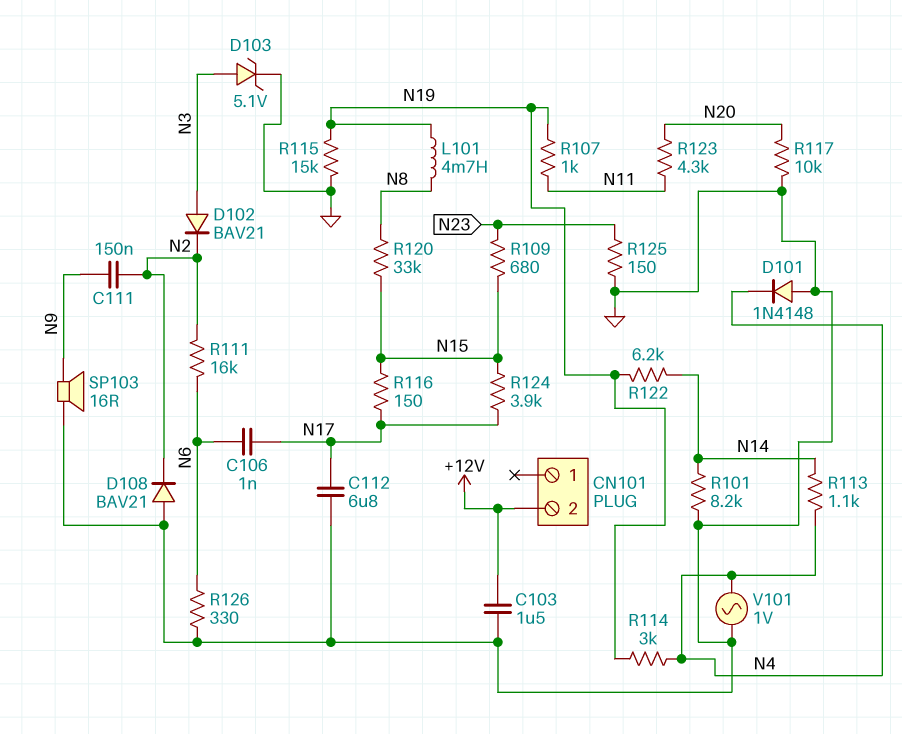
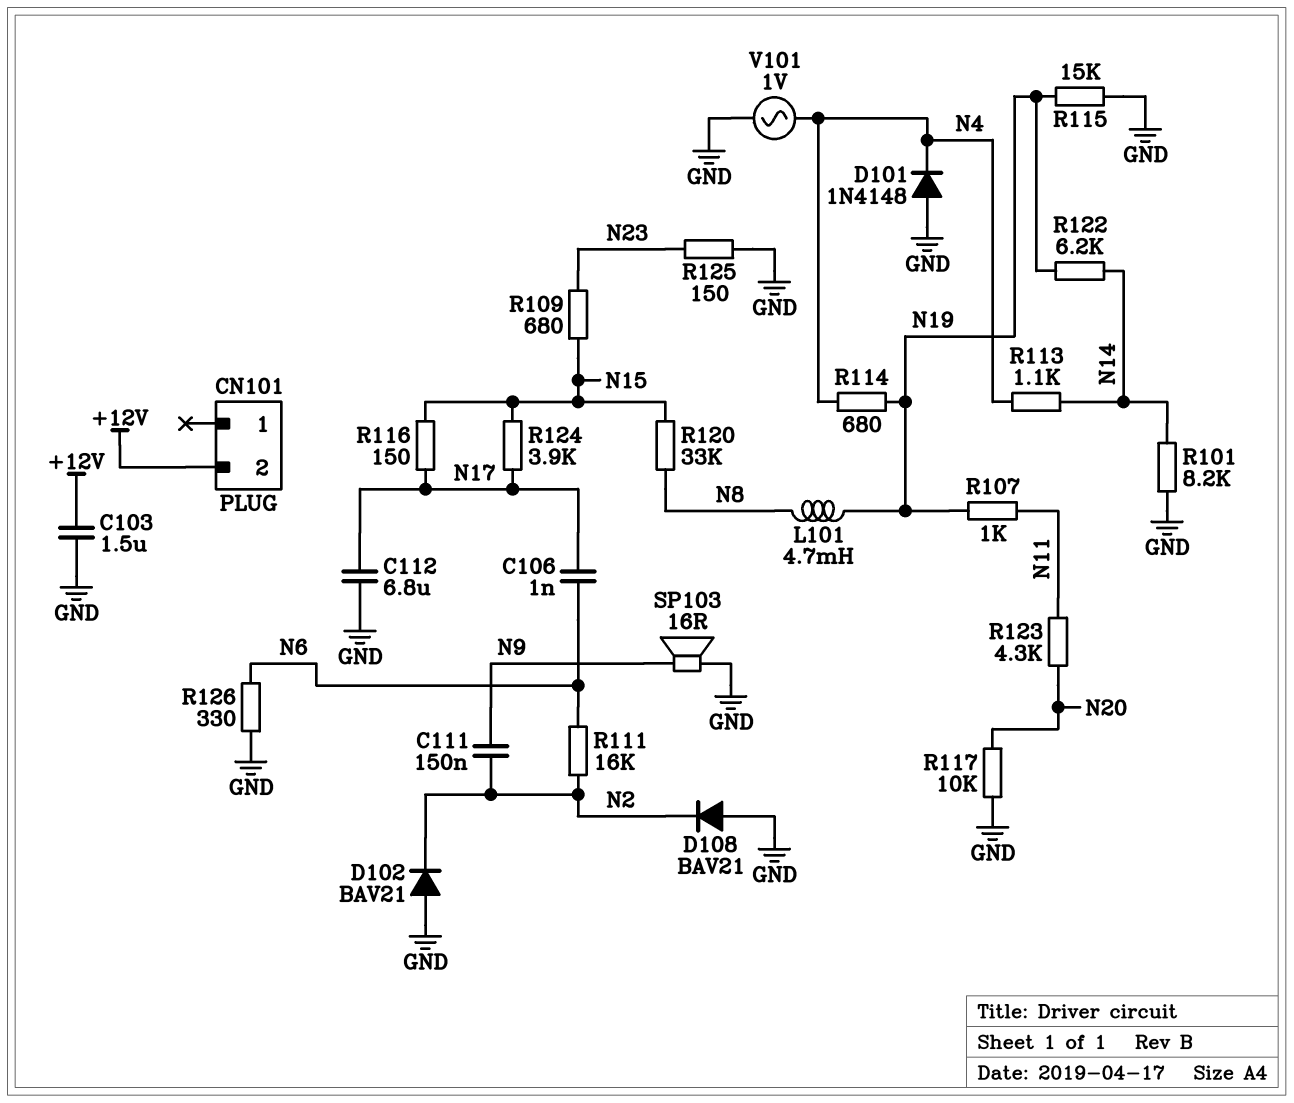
D102: diode BAV21 (A N3, K N2) -> diode BAV21 (A GND, K N2)
D103: zener 5.1V (A N3, K GND) -> none
R114: 3k (N4, N19) -> 680 (N4, N19)

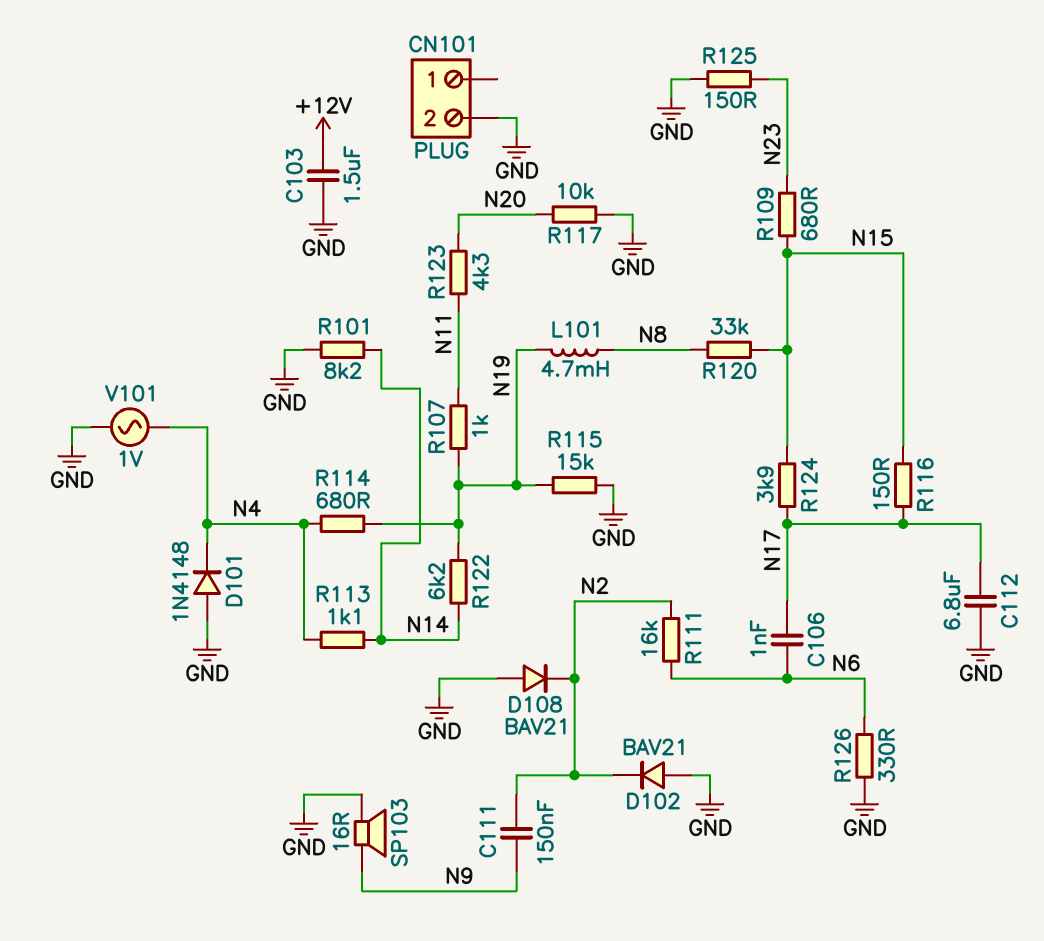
CN101 pin 2: +12V -> GND

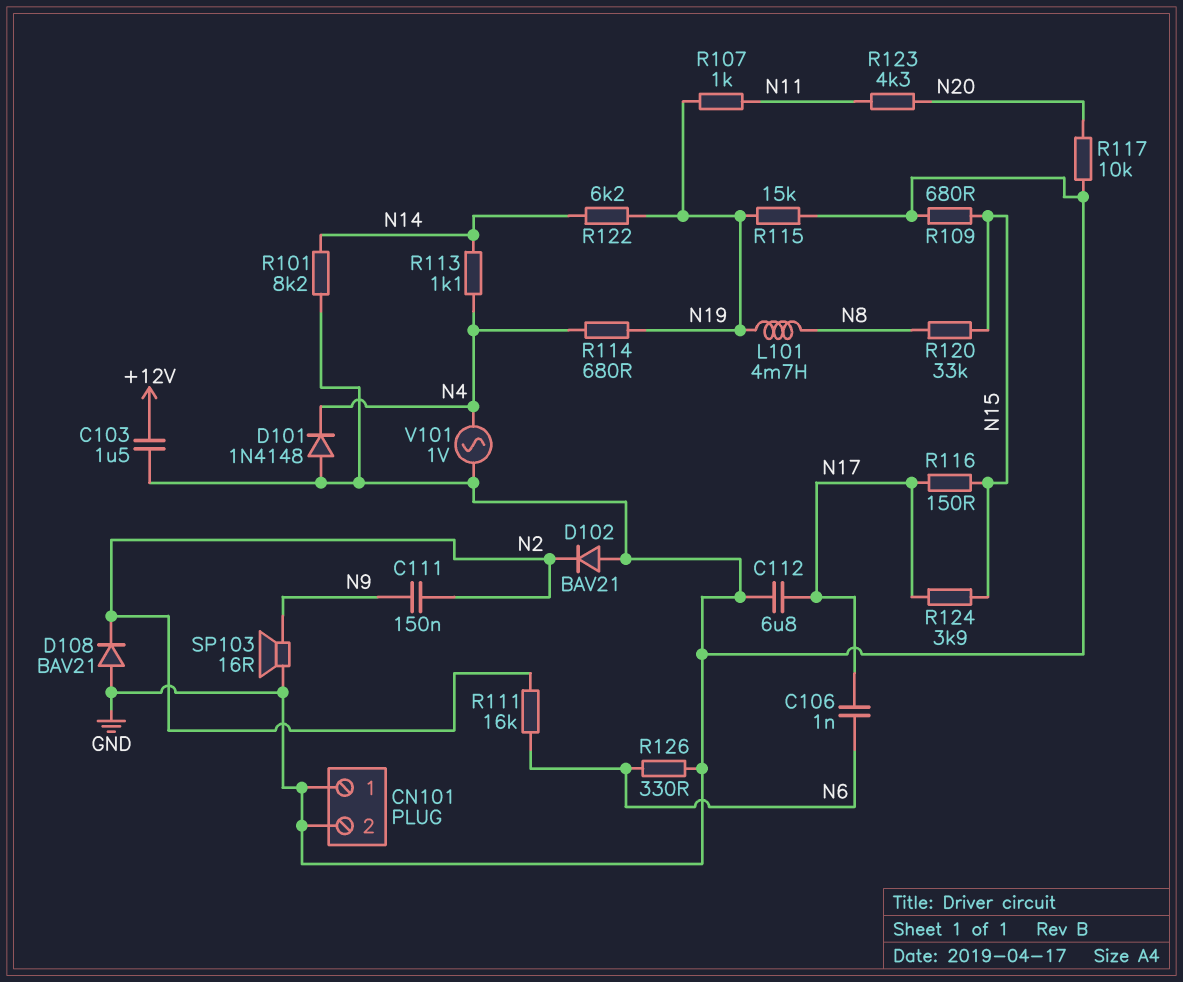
CN101 pin 1: none -> GND
R109: 680 (N15, N23) -> 680 (GND, N15)
R125: 150 (GND, N23) -> none

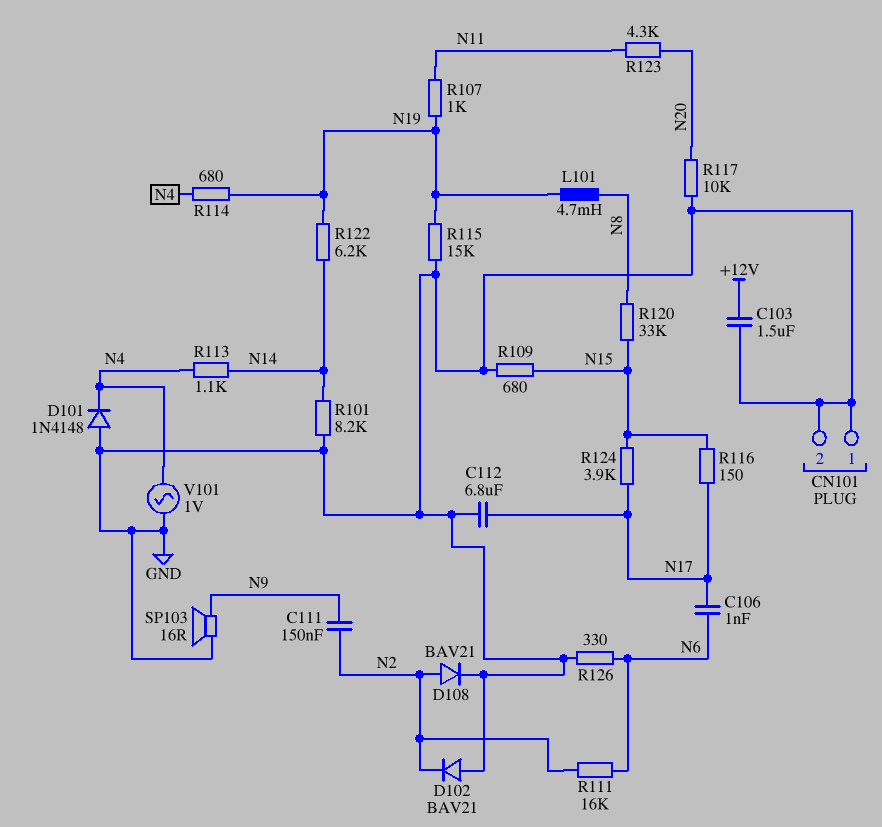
D108: diode BAV21 (A GND, K N2) -> diode BAV21 (A N2, K GND)

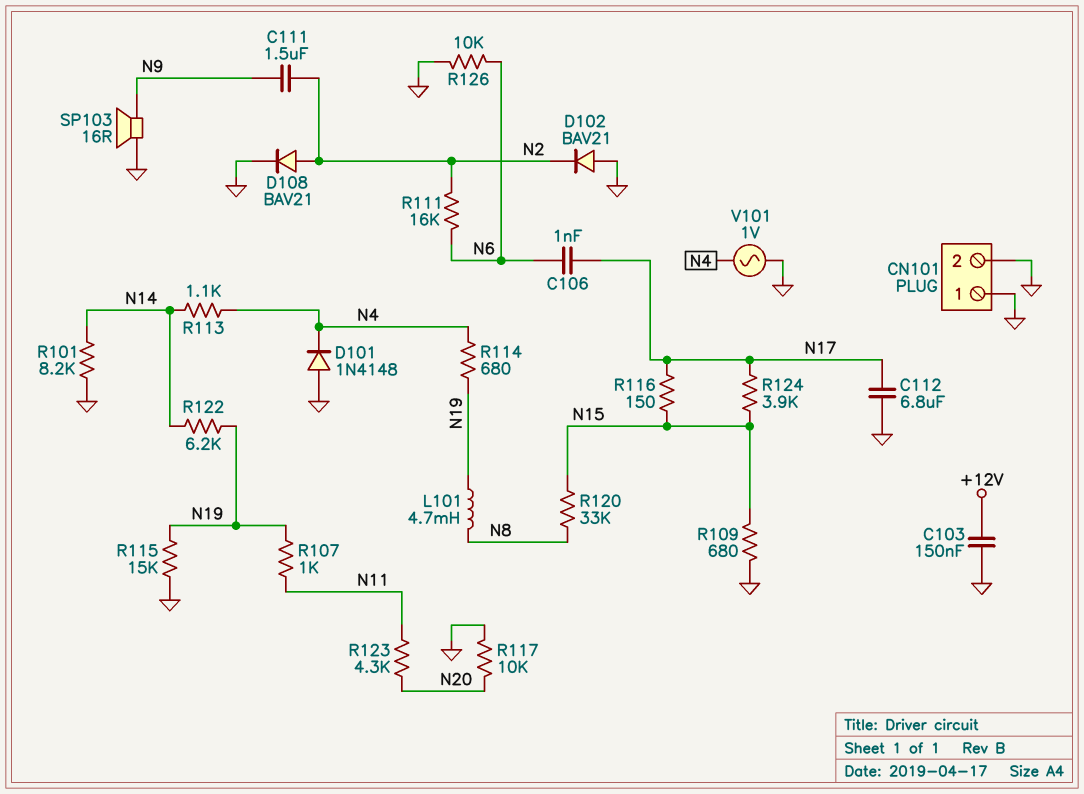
C103: 1.5uF (+12V, GND) -> 150nF (+12V, GND)
C111: 150nF (N2, N9) -> 1.5uF (N2, N9)
R126: 330 (GND, N6) -> 10k (GND, N6)

